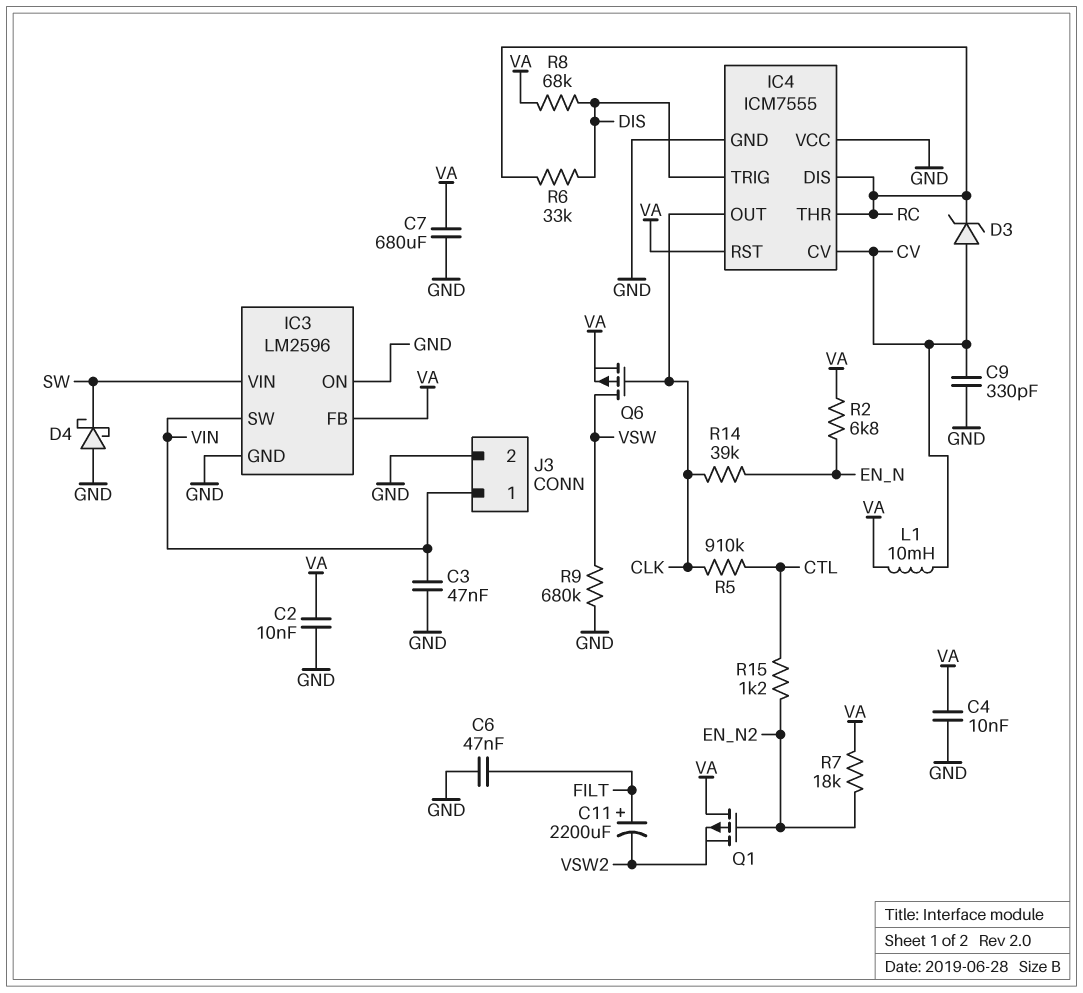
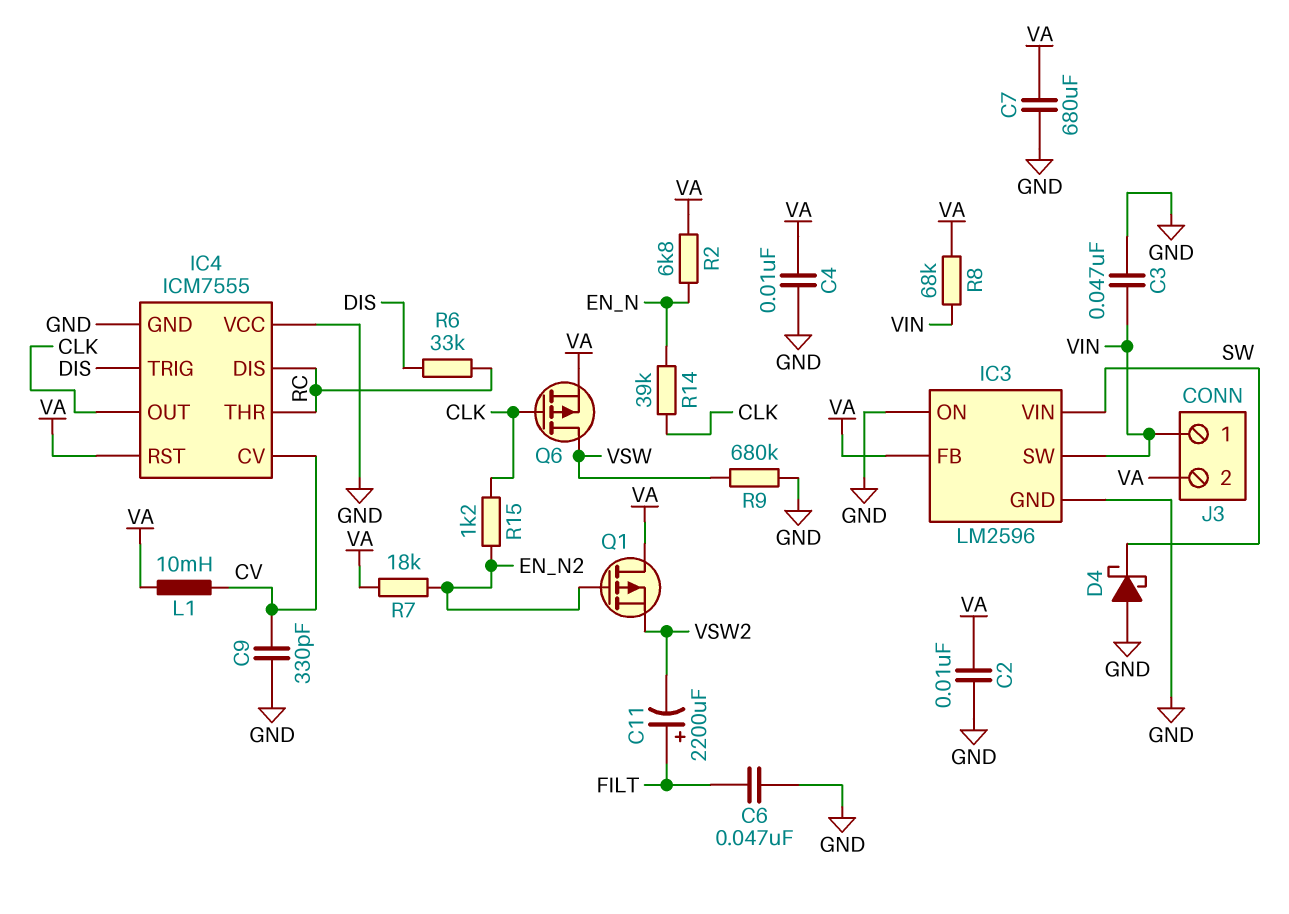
D3: zener (A CV, K RC) -> none
J3 pin 2: GND -> VA
R5: 910k (CLK, CTL) -> none
R8: 68k (DIS, VA) -> 68k (VA, VIN)
R15: 1.2k (CTL, EN_N2) -> 1.2k (CLK, EN_N2)

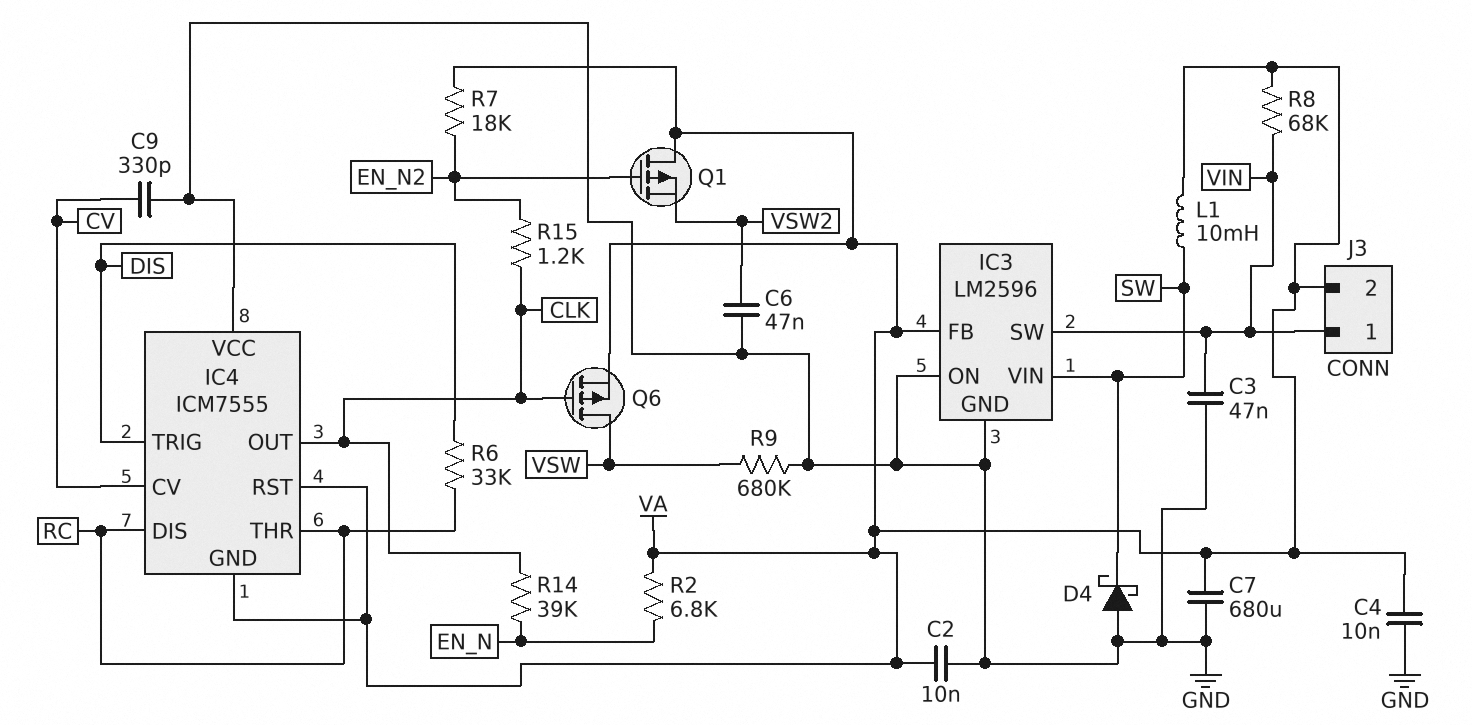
C6: 47nF (FILT, GND) -> 47nF (GND, VSW2)
C11: 2200uF (plus FILT, minus VSW2) -> none
IC4 pin GND: GND -> VA
L1: 10mH (CV, VA) -> 10mH (SW, VA)

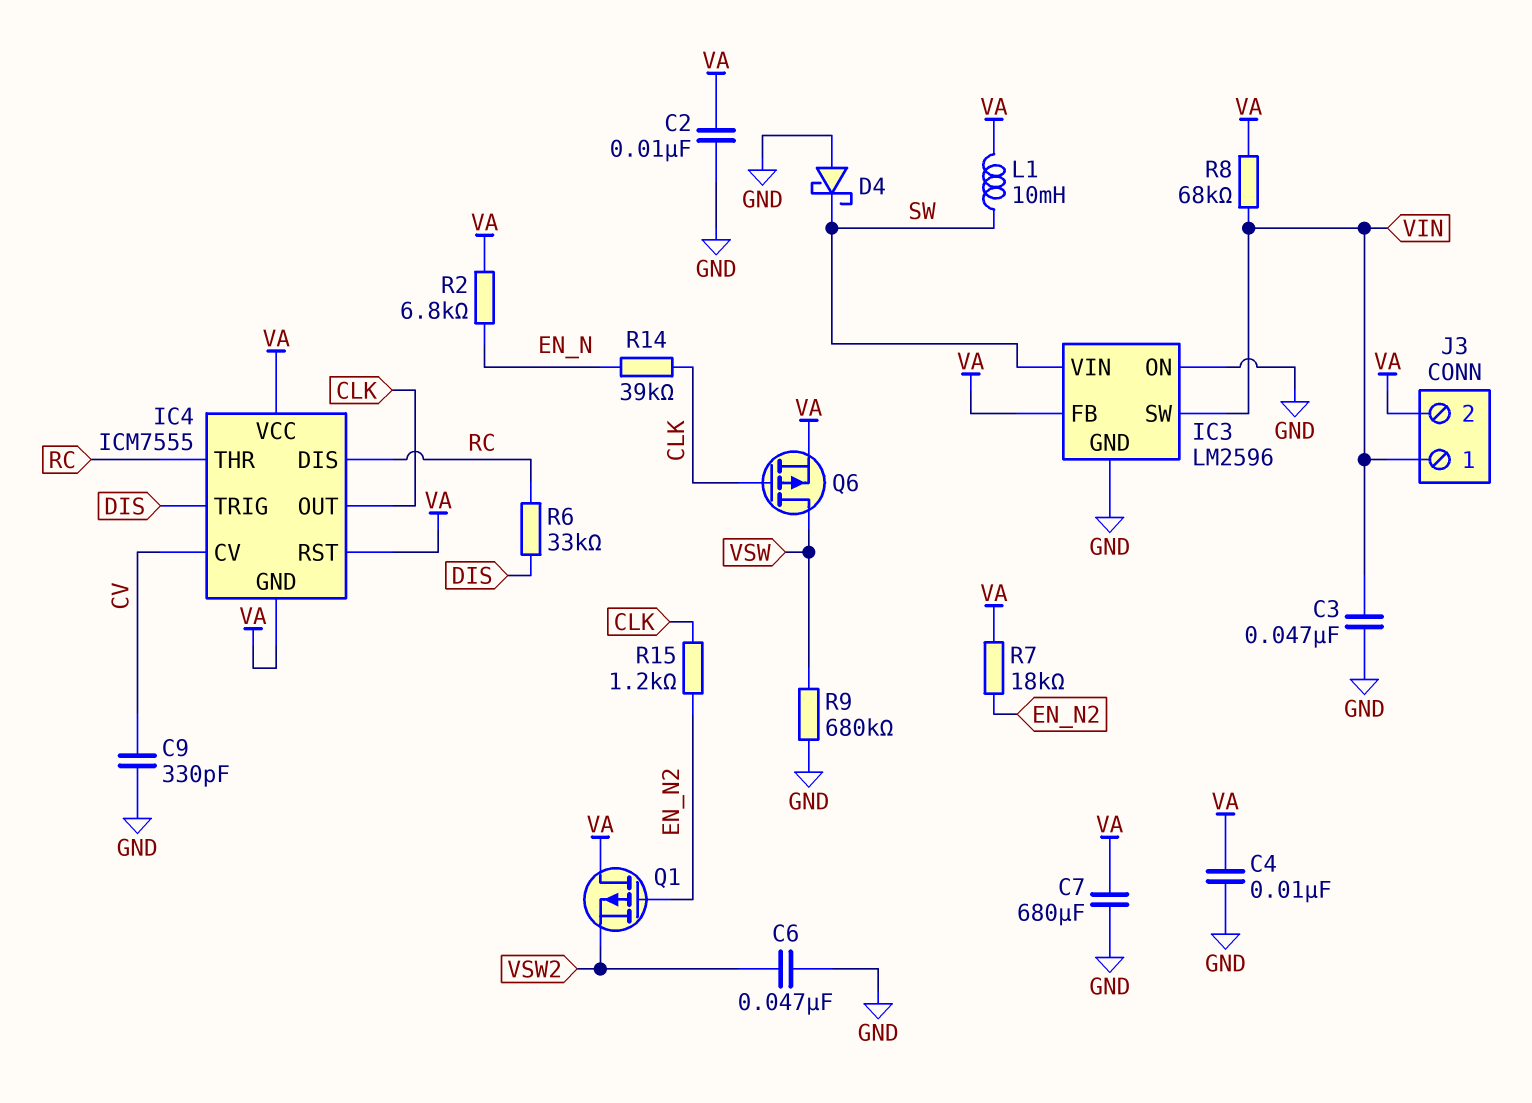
IC4 pin VCC: GND -> VA

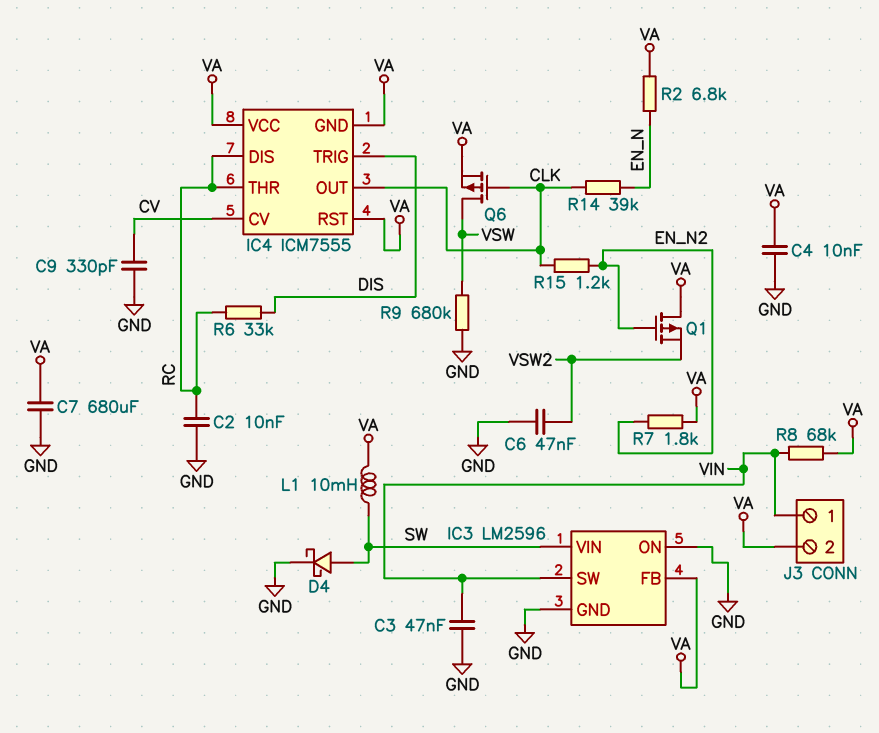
C2: 10nF (GND, VA) -> 10nF (GND, RC)
D4: schottky (A GND, K SW) -> schottky (A SW, K GND)
R7: 18k (EN_N2, VA) -> 1.8k (EN_N2, VA)

